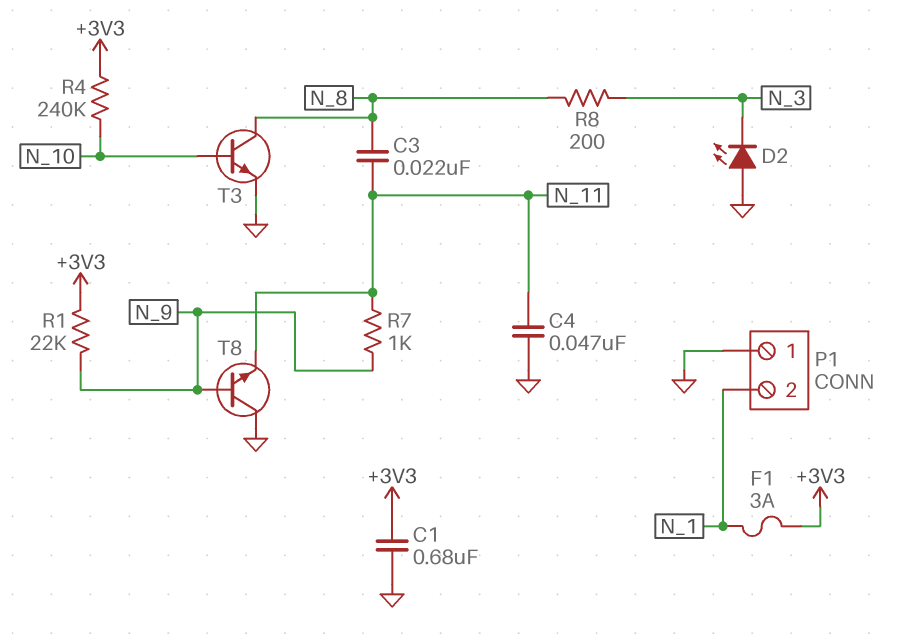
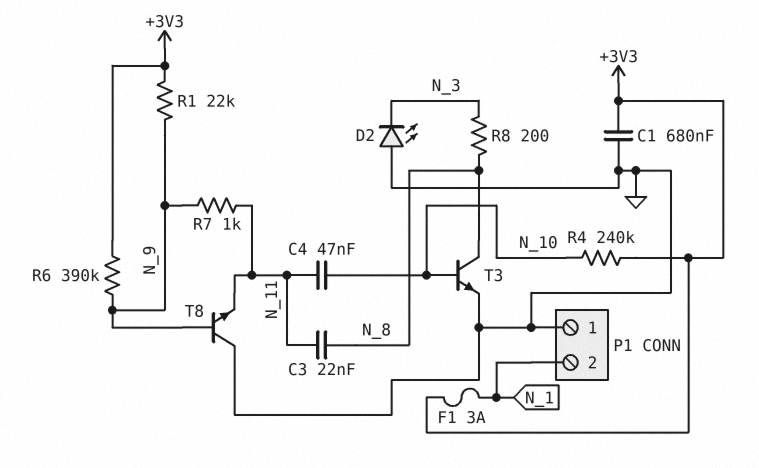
C4: 47nF (GND, N_11) -> 47nF (N_10, N_11)
R6: none -> 390k (+3V3, N_9)

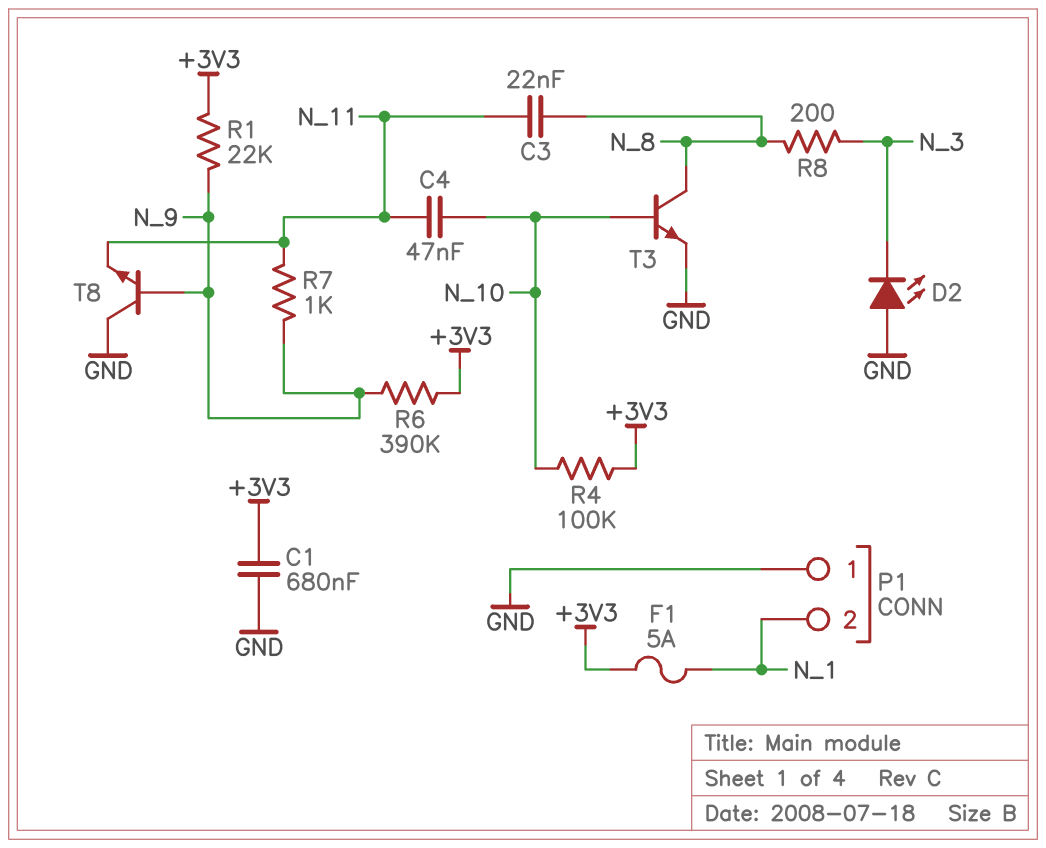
F1: 3A (+3V3, N_1) -> 5A (+3V3, N_1)
R4: 240k (+3V3, N_10) -> 100k (+3V3, N_10)

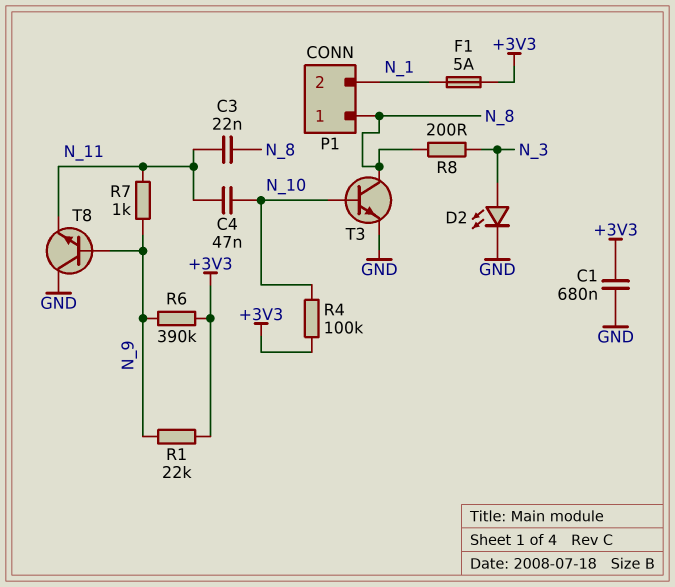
D2: LED (A GND, K N_3) -> LED (A N_3, K GND)
P1 pin 1: GND -> N_8

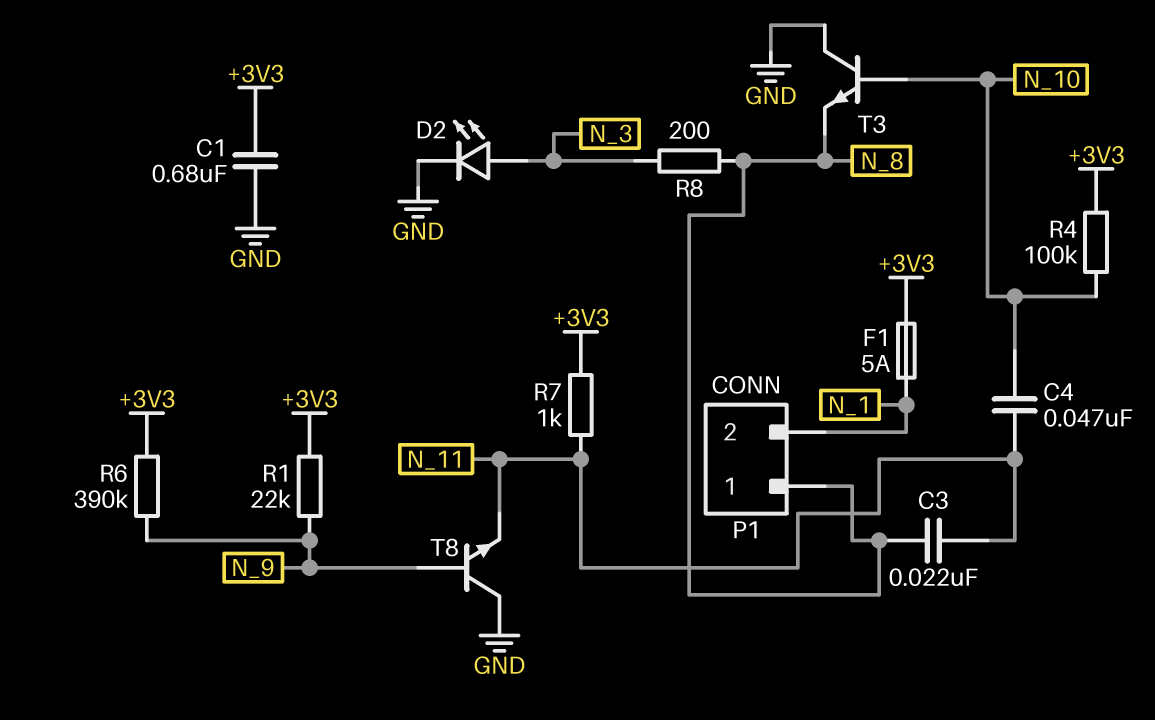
R7: 1k (N_9, N_11) -> 1k (+3V3, N_11)
T3: NPN (B N_10, C N_8, E GND) -> NPN (B N_10, C GND, E N_8)

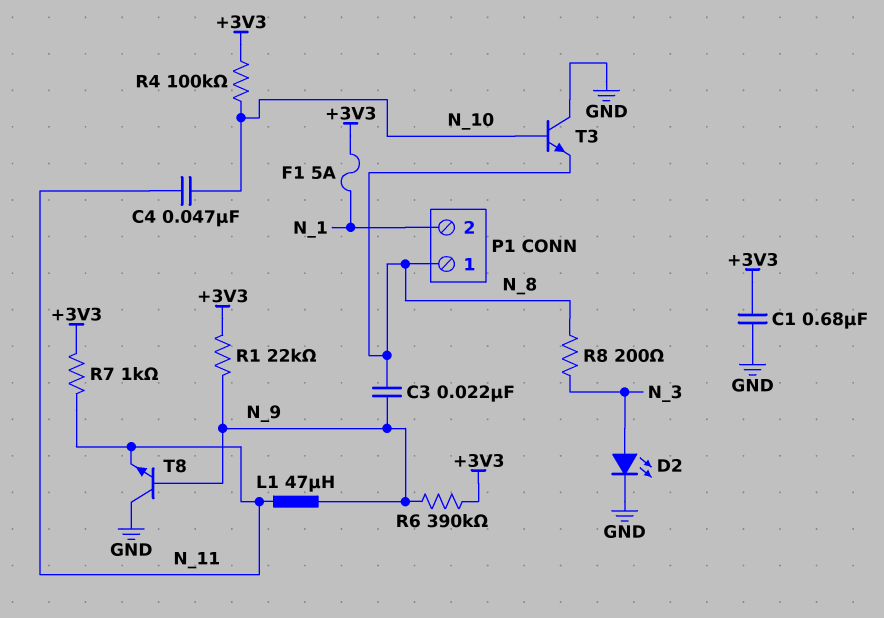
C3: 22nF (N_8, N_11) -> 22nF (N_8, N_9)
L1: none -> 47uH (N_9, N_11)

